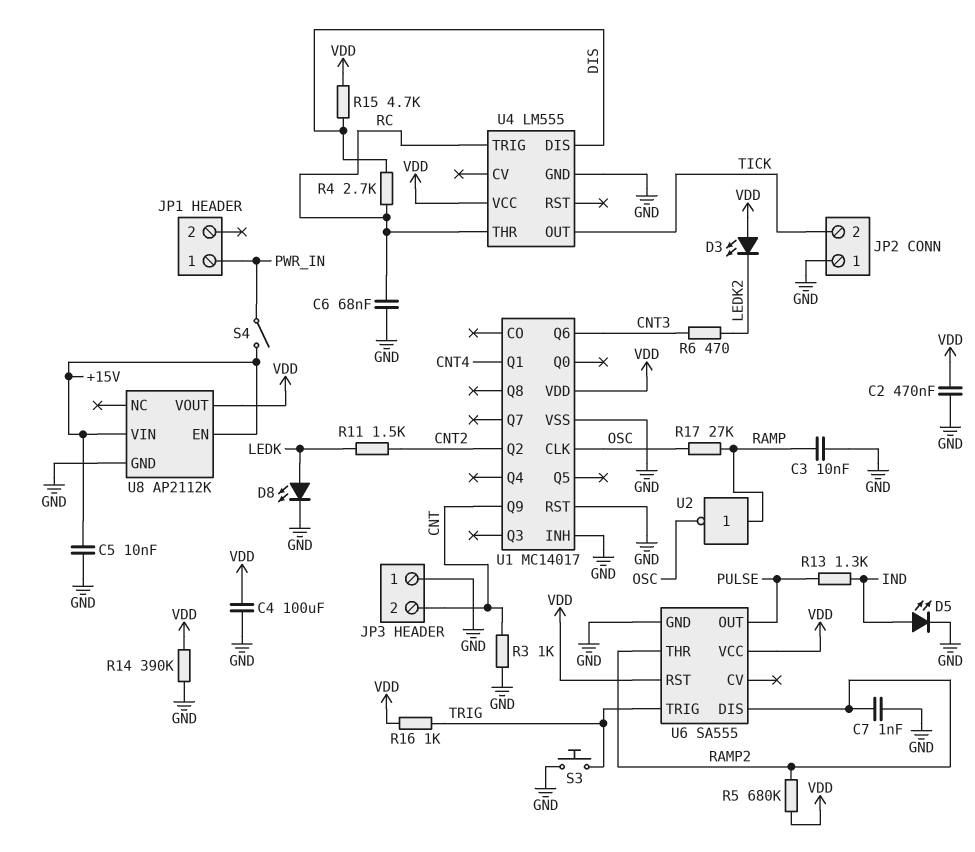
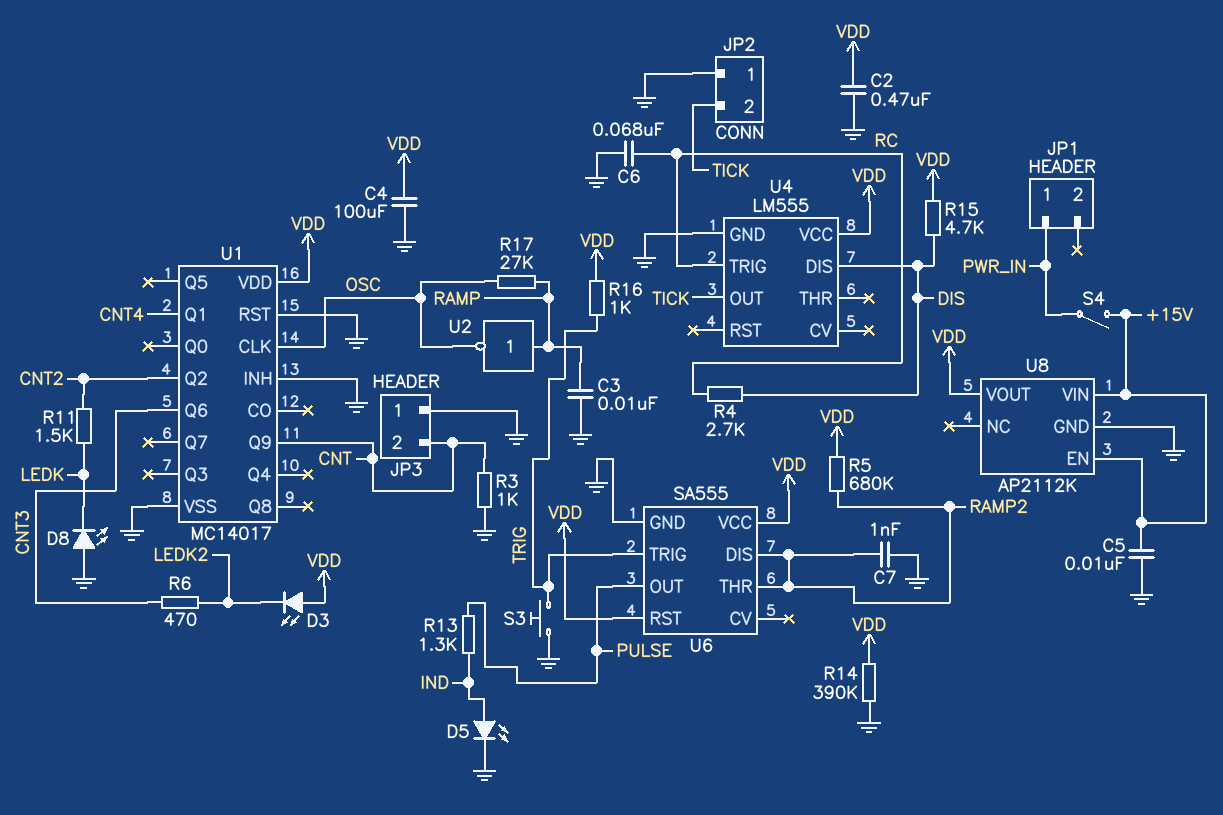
D8: LED (A LEDK, K GND) -> LED (A GND, K LEDK)
U4 pin THR: RC -> none

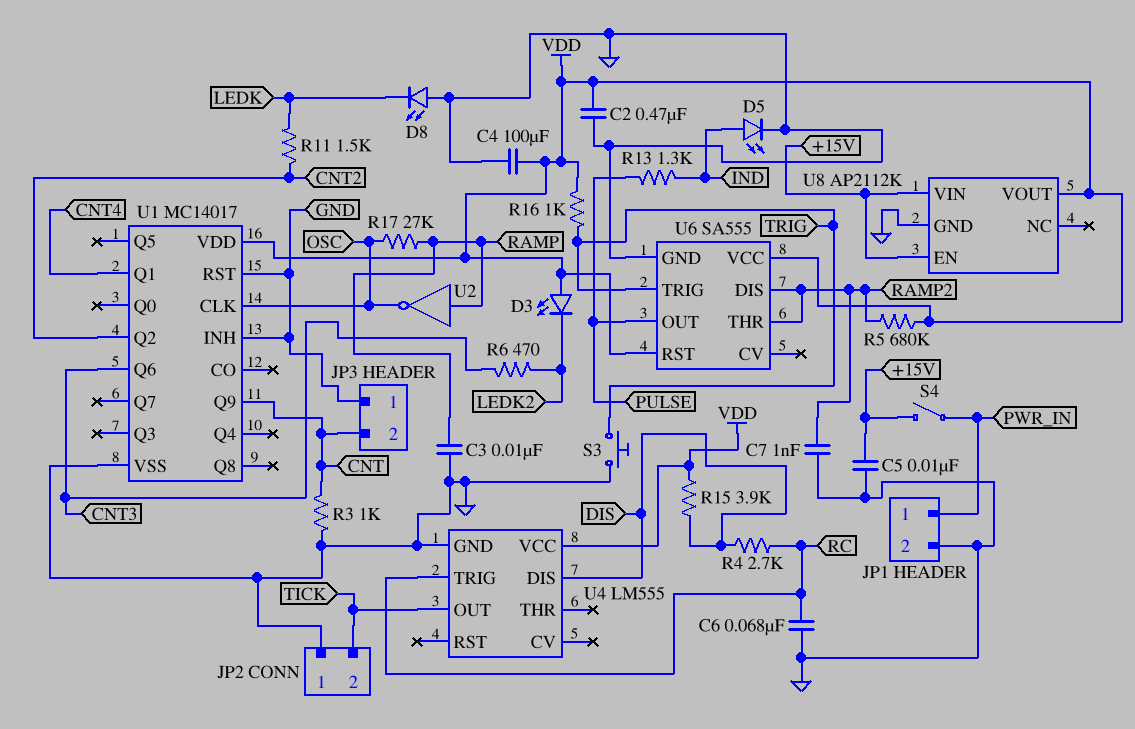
JP1 pin 2: none -> GND
R14: 390k (GND, VDD) -> none
R15: 4.7k (DIS, VDD) -> 3.9k (DIS, VDD)

